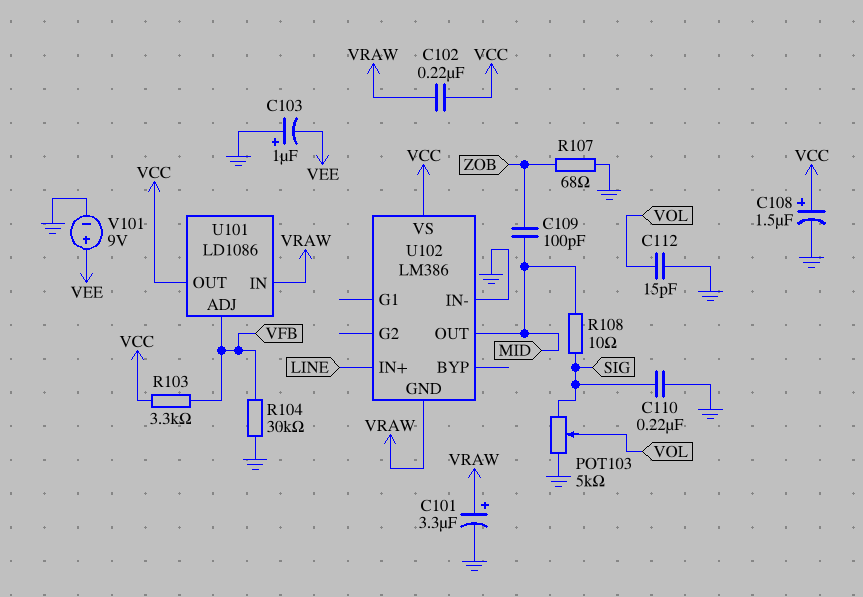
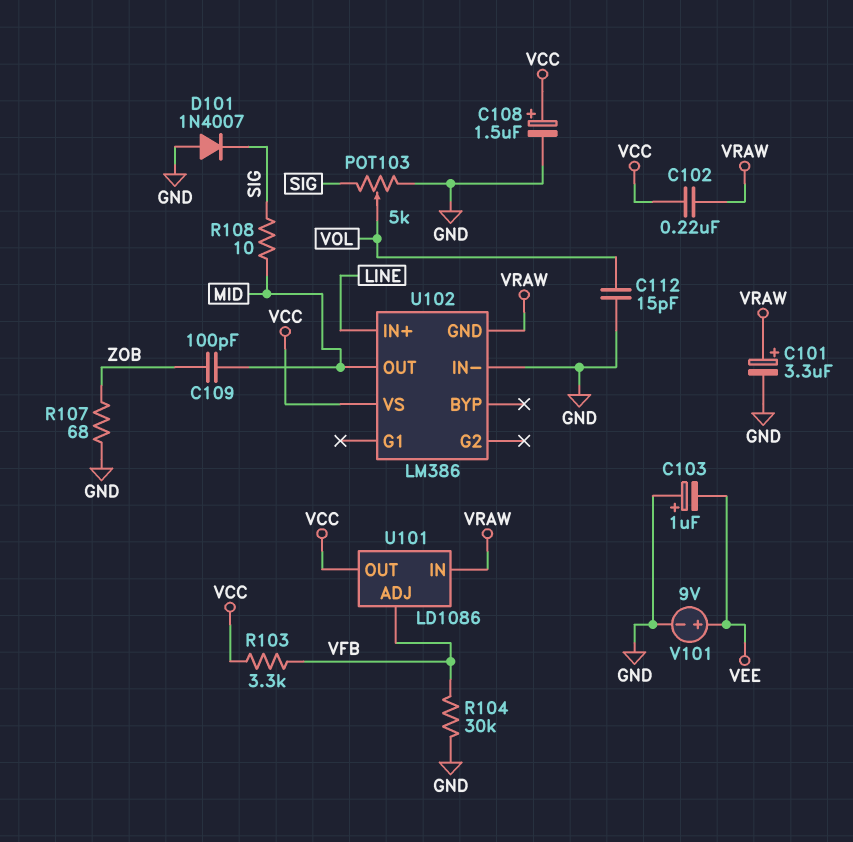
C110: 220nF (GND, SIG) -> none
D101: none -> diode 1N4007 (A GND, K SIG)

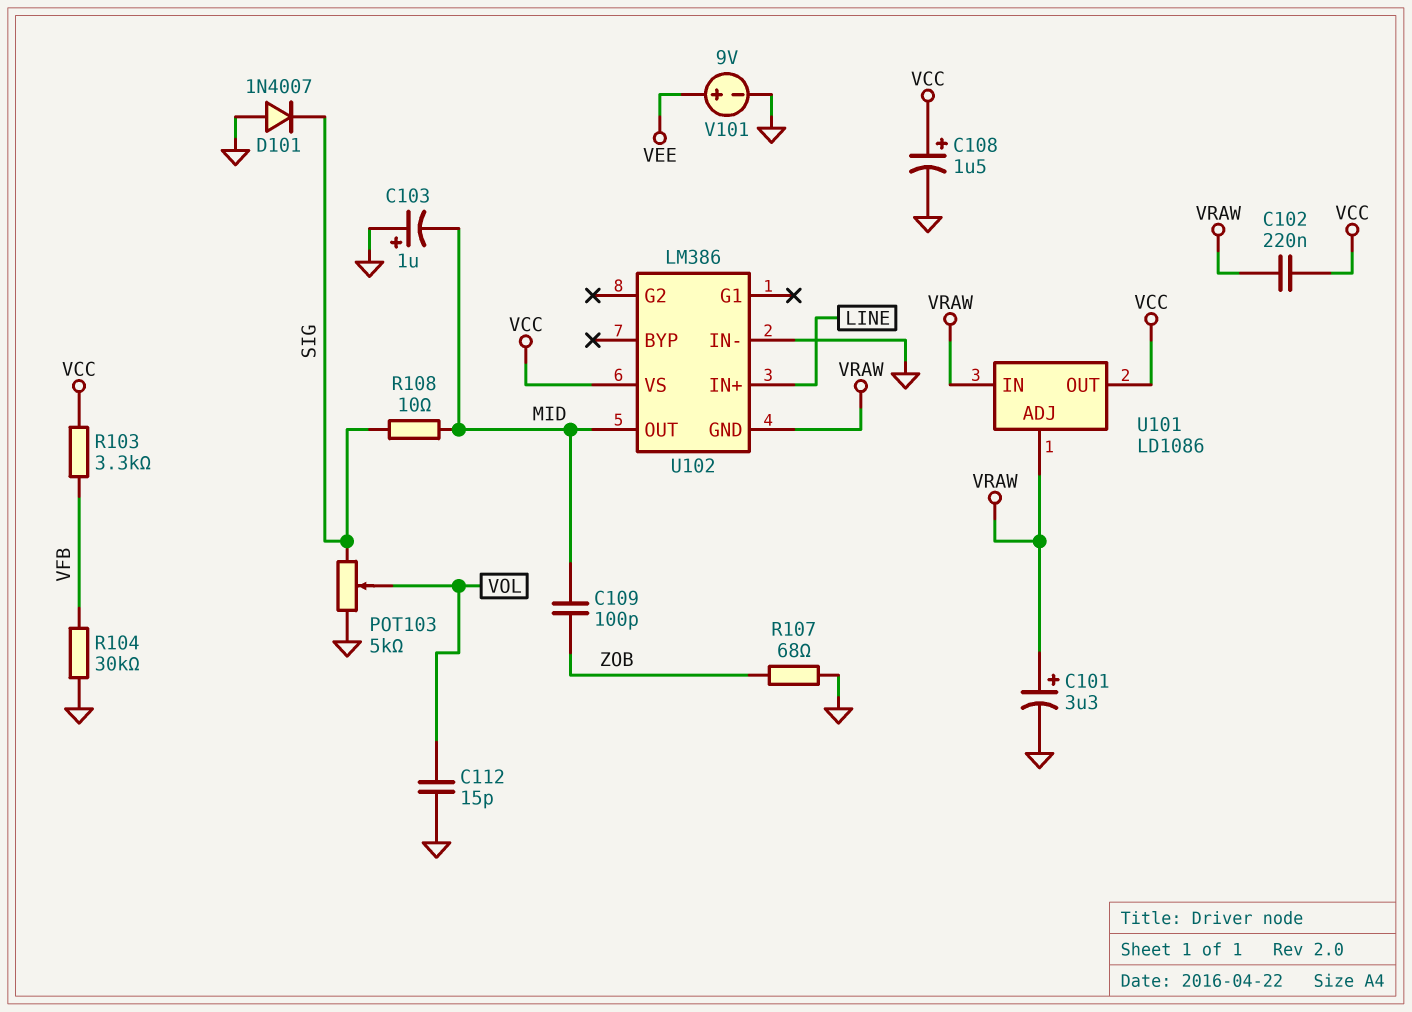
C103: 1uF (plus GND, minus VEE) -> 1uF (plus GND, minus MID)
U101 pin ADJ: VFB -> VRAW

